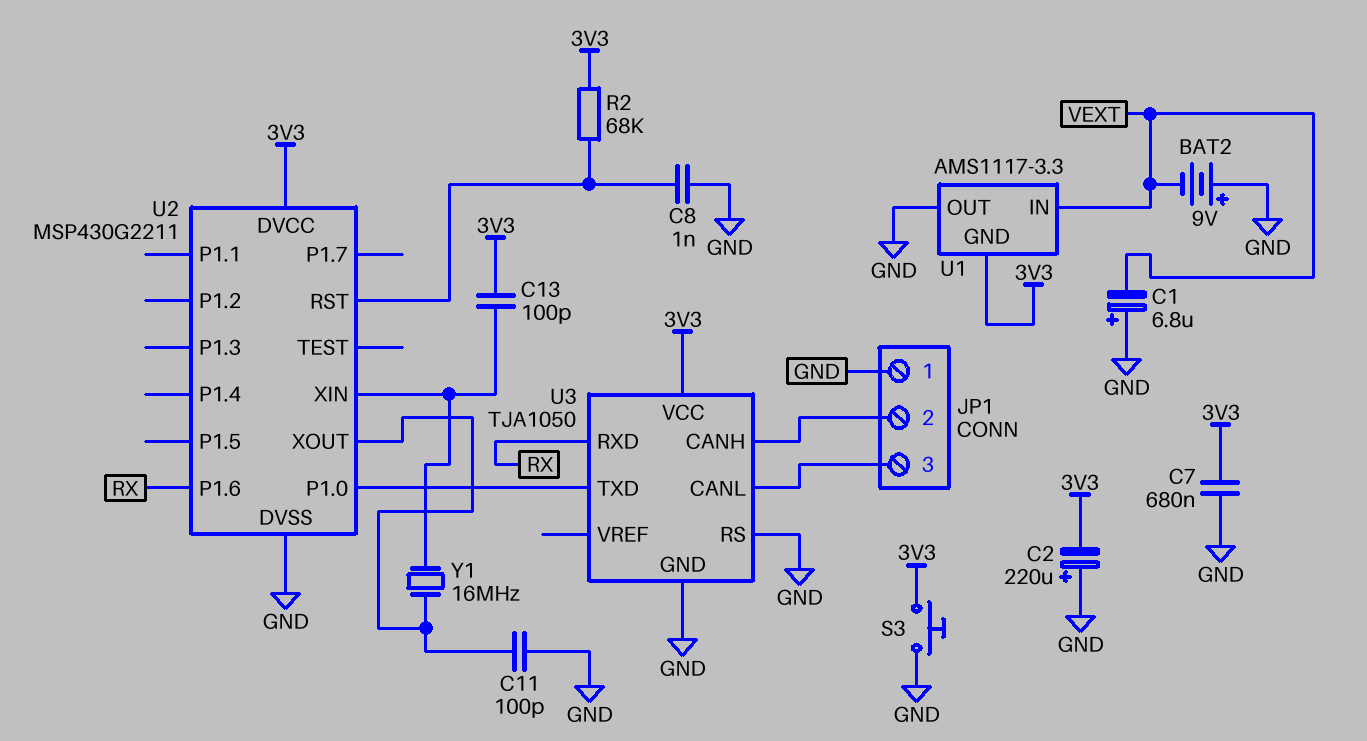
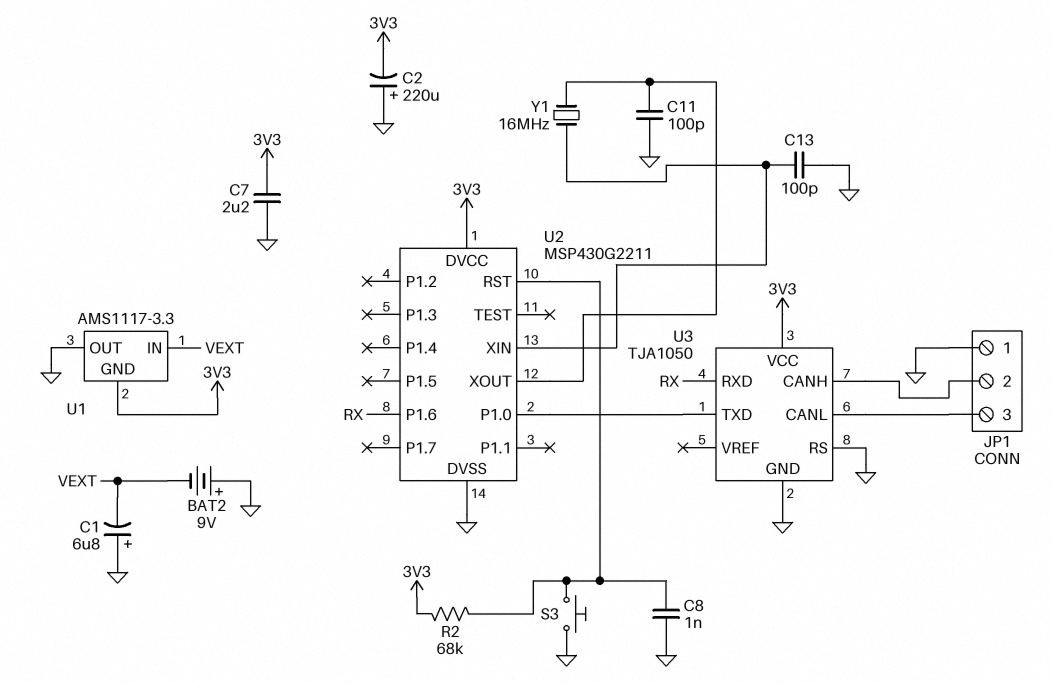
C7: 680nF (3V3, GND) -> 2.2uF (3V3, GND)
C13: 100pF (3V3, U2/XIN) -> 100pF (GND, U2/XIN)
S3: button (3V3, GND) -> button (GND, U2/RST)

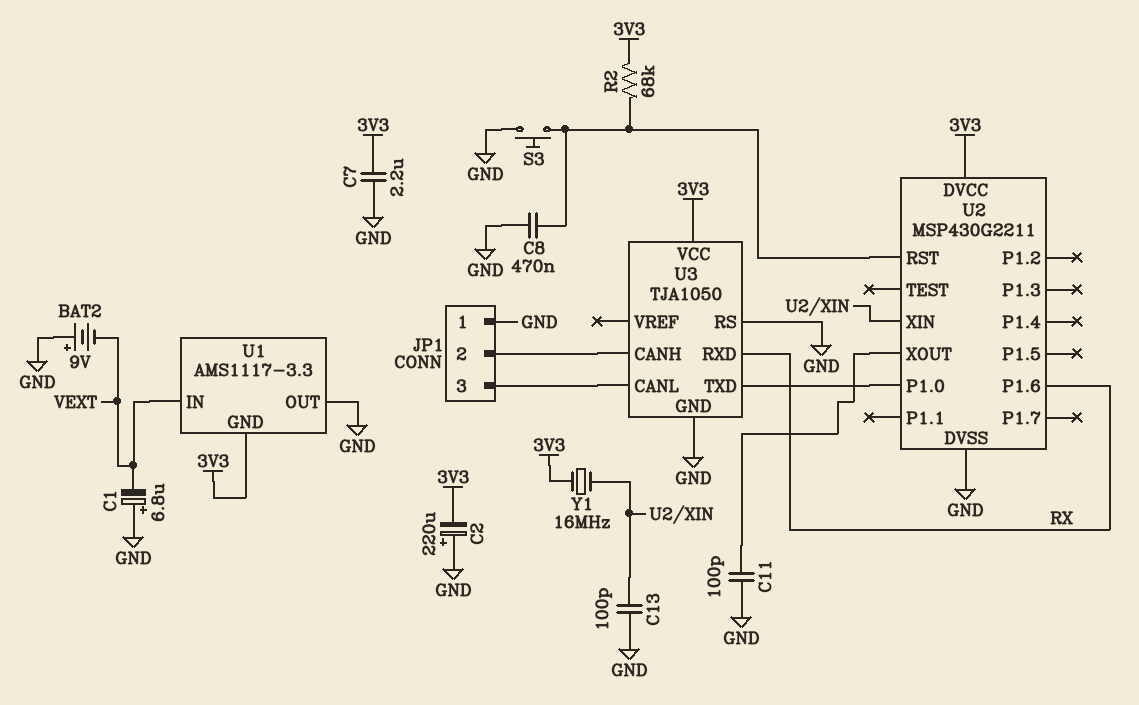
C8: 1nF (GND, U2/RST) -> 470nF (GND, U2/RST)
Y1: 16MHz (U2/XIN, U2/XOUT) -> 16MHz (3V3, U2/XIN)

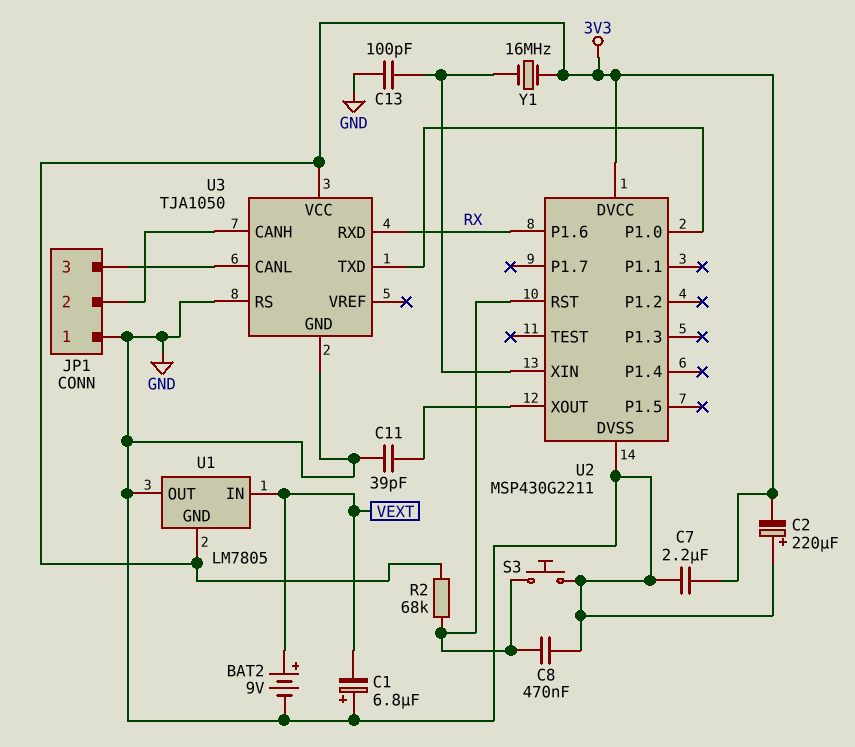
BAT2: 9V (plus GND, minus VEXT) -> 9V (plus VEXT, minus GND)
C11: 100pF (GND, U2/XOUT) -> 39pF (GND, U2/XOUT)
U1: AMS1117-3.3 -> LM7805

